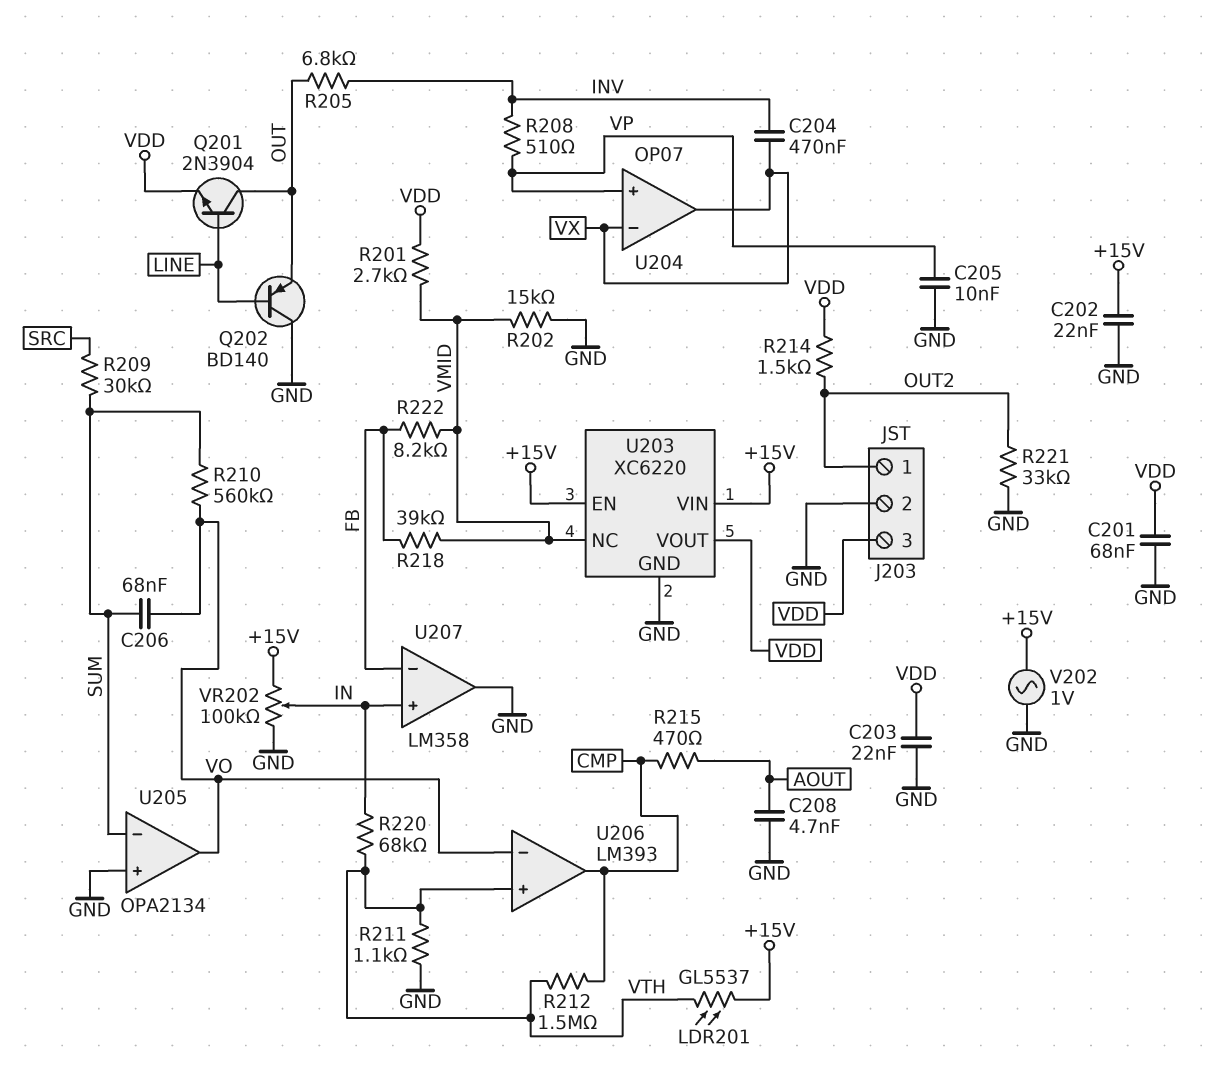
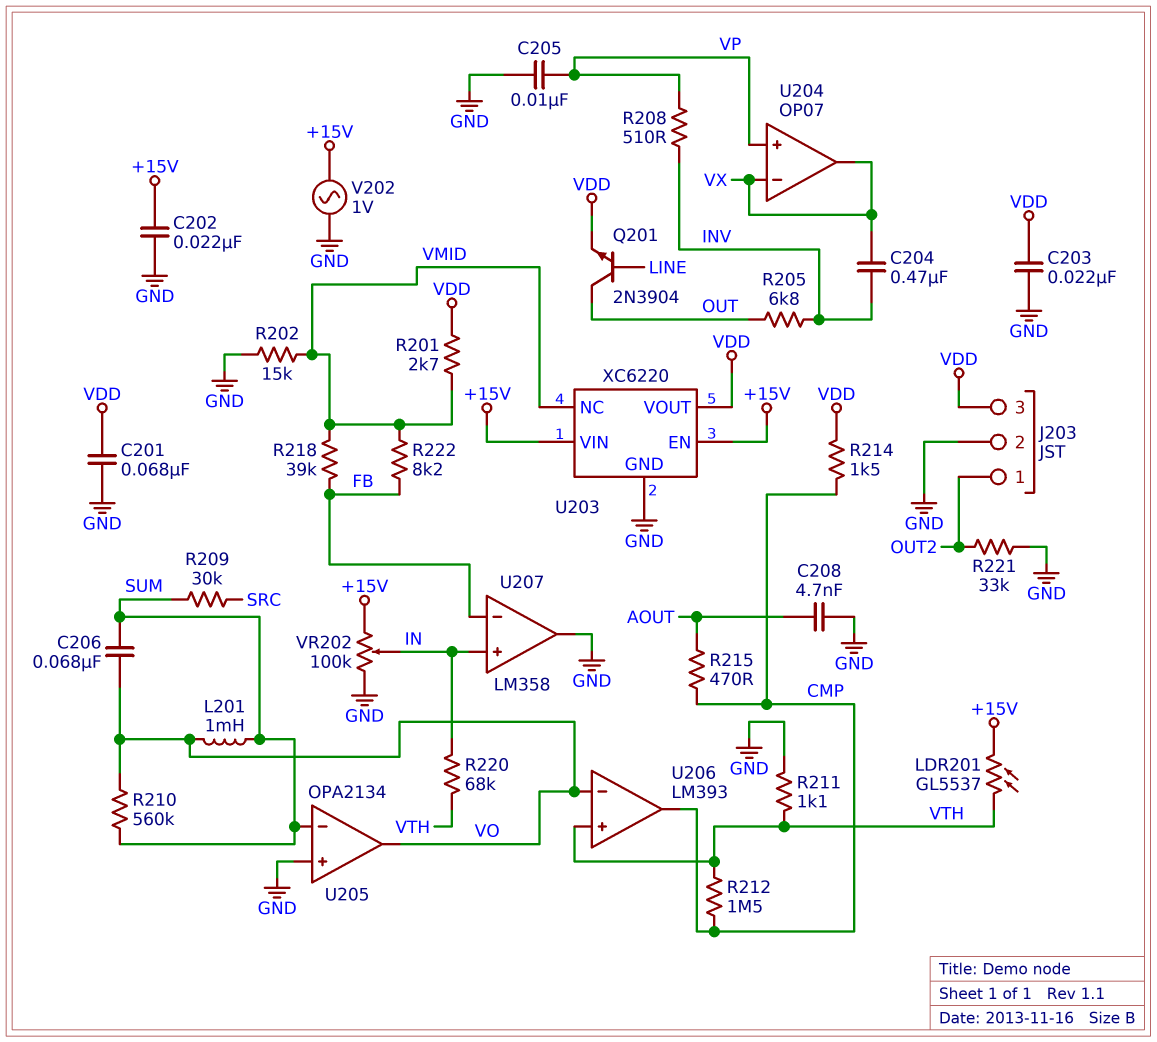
L201: none -> 1mH (SUM, VO)
Q202: PNP BD140 (B LINE, C GND, E OUT) -> none
R214: 1.5k (OUT2, VDD) -> 1.5k (CMP, VDD)

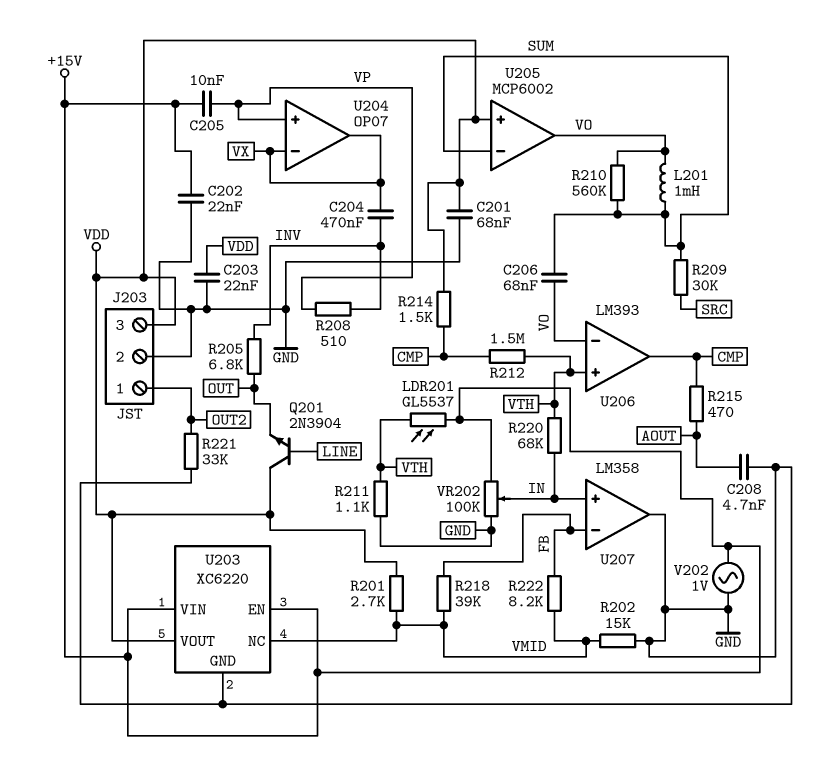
C205: 10nF (GND, VP) -> 10nF (+15V, VP)
Q201: NPN 2N3904 (B LINE, C OUT, E VDD) -> NPN 2N3904 (B LINE, C VDD, E OUT)
U205: OPA2134 -> MCP6002
U205 pin in+: GND -> VDD

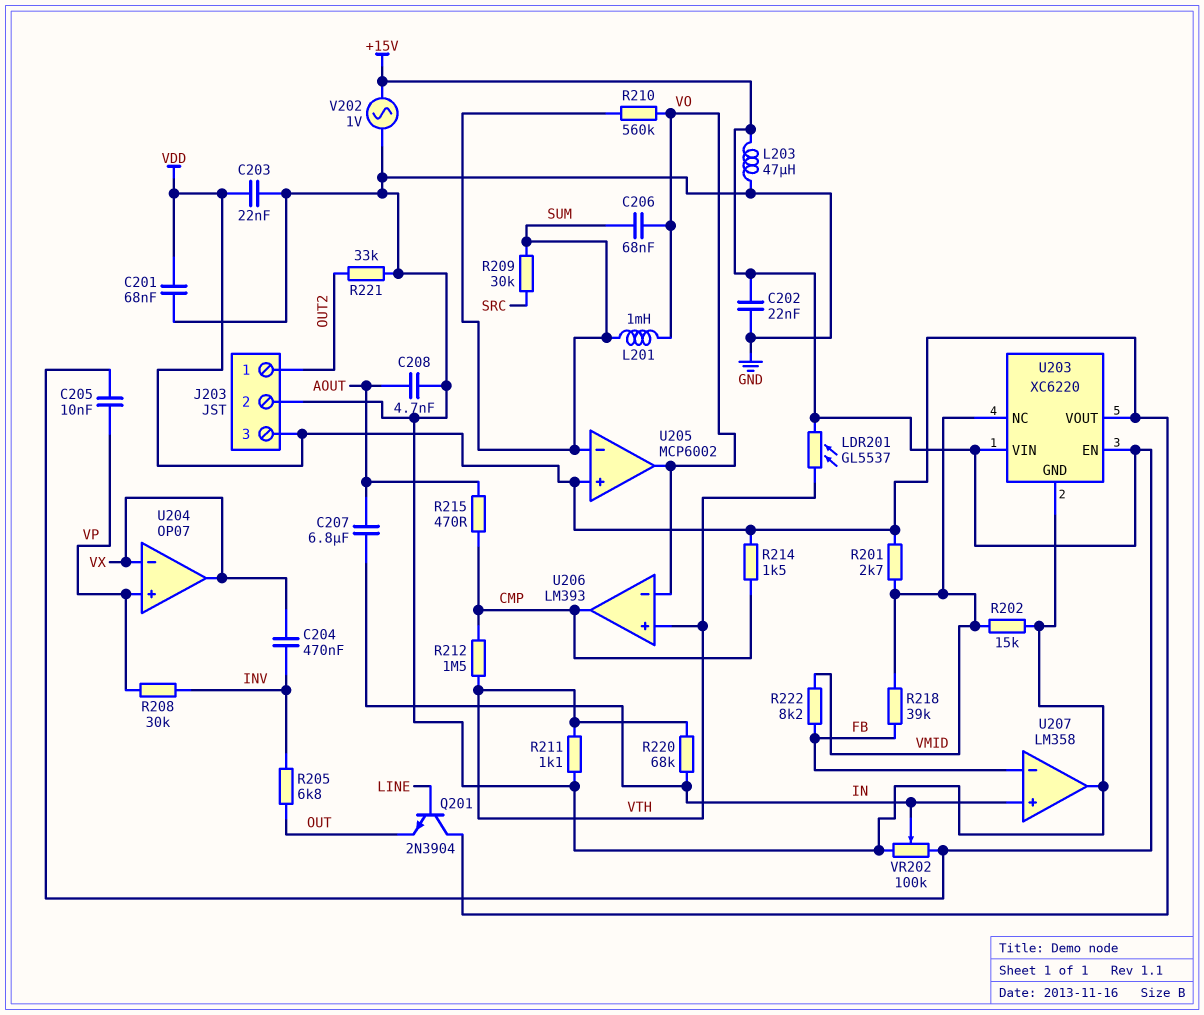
C207: none -> 6.8uF (AOUT, IN)
L203: none -> 47uH (+15V, GND)
R208: 510 (INV, VP) -> 30k (INV, VP)

